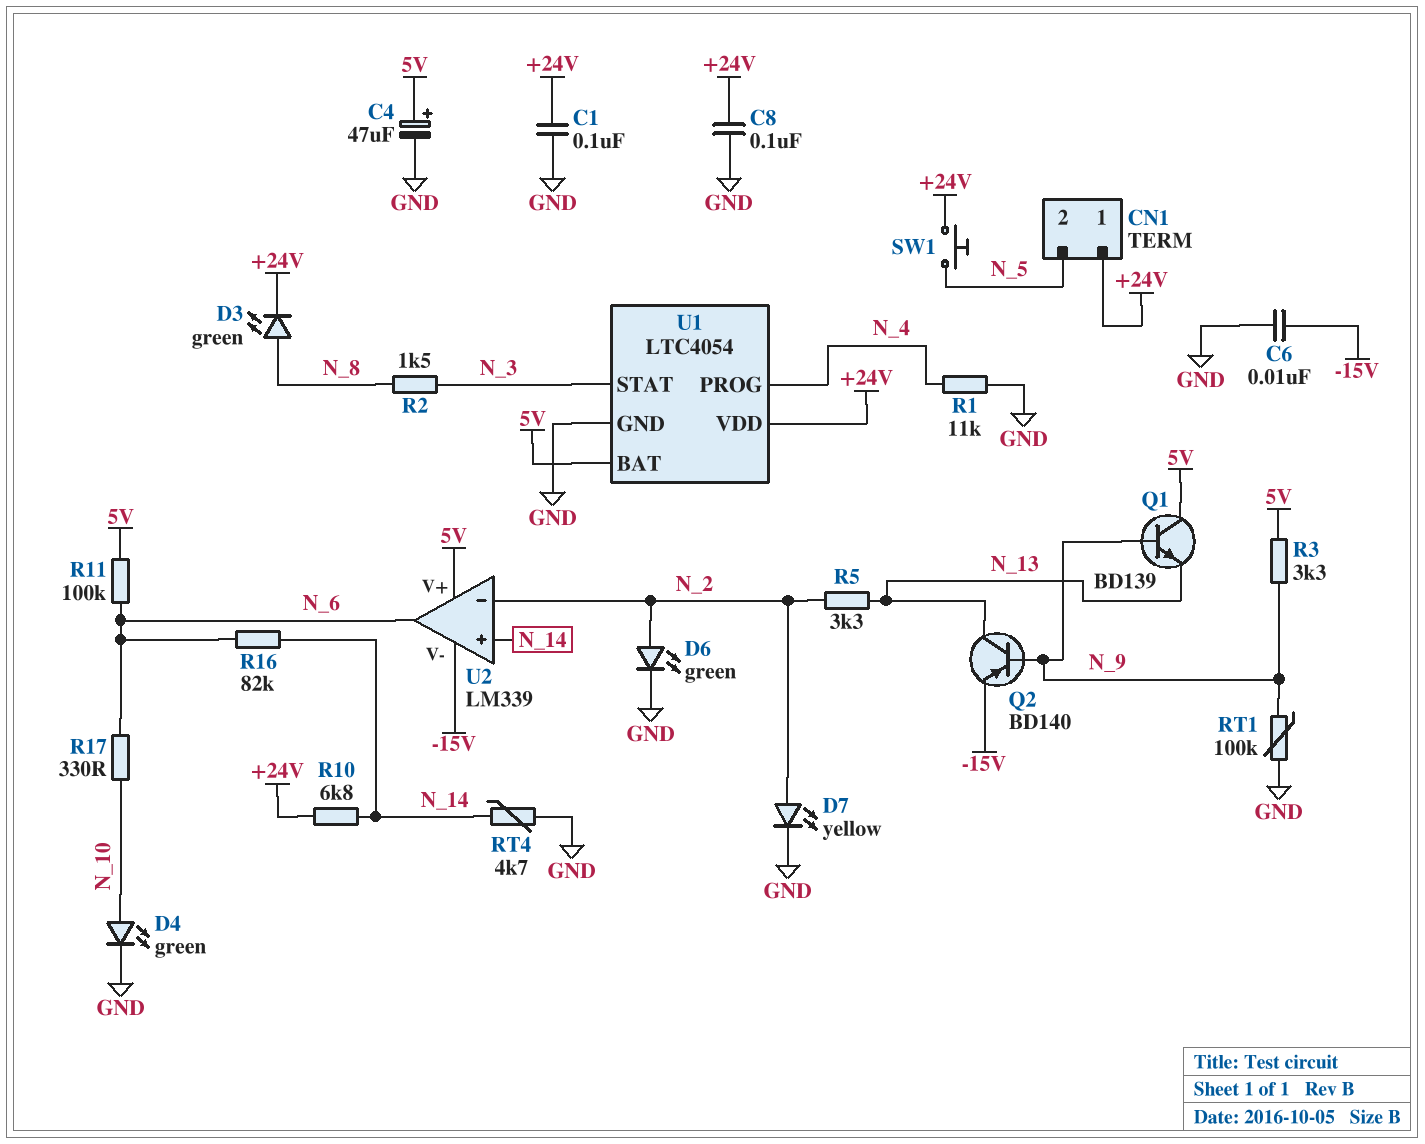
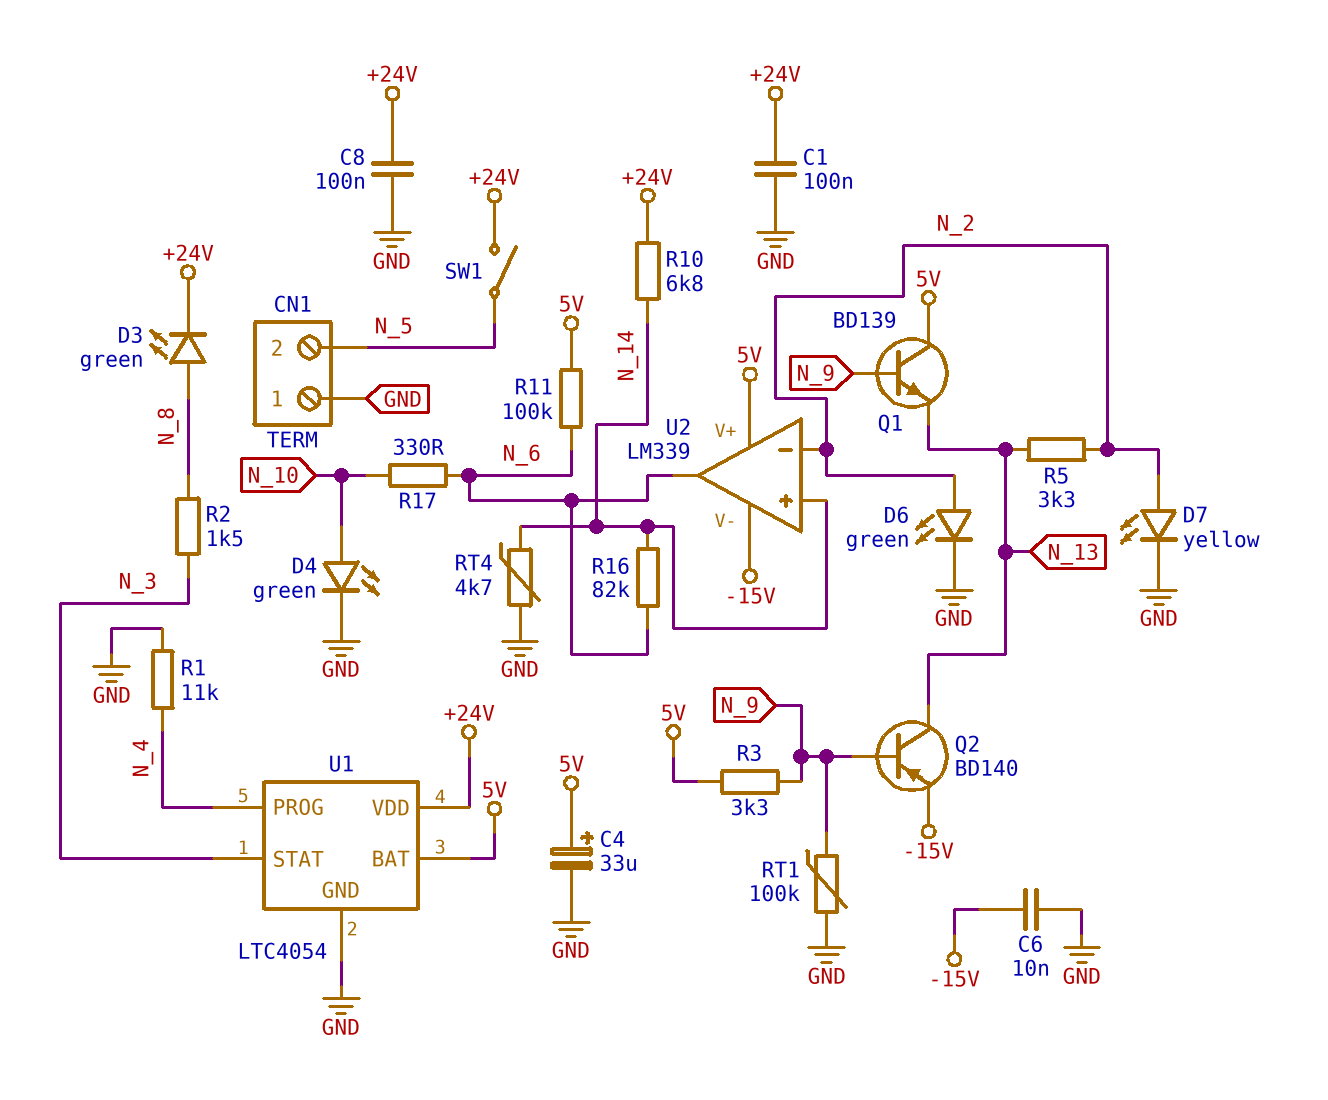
C4: 47uF (plus 5V, minus GND) -> 33uF (plus 5V, minus GND)
CN1 pin 1: +24V -> GND
SW1: button (+24V, N_5) -> switch (+24V, N_5)

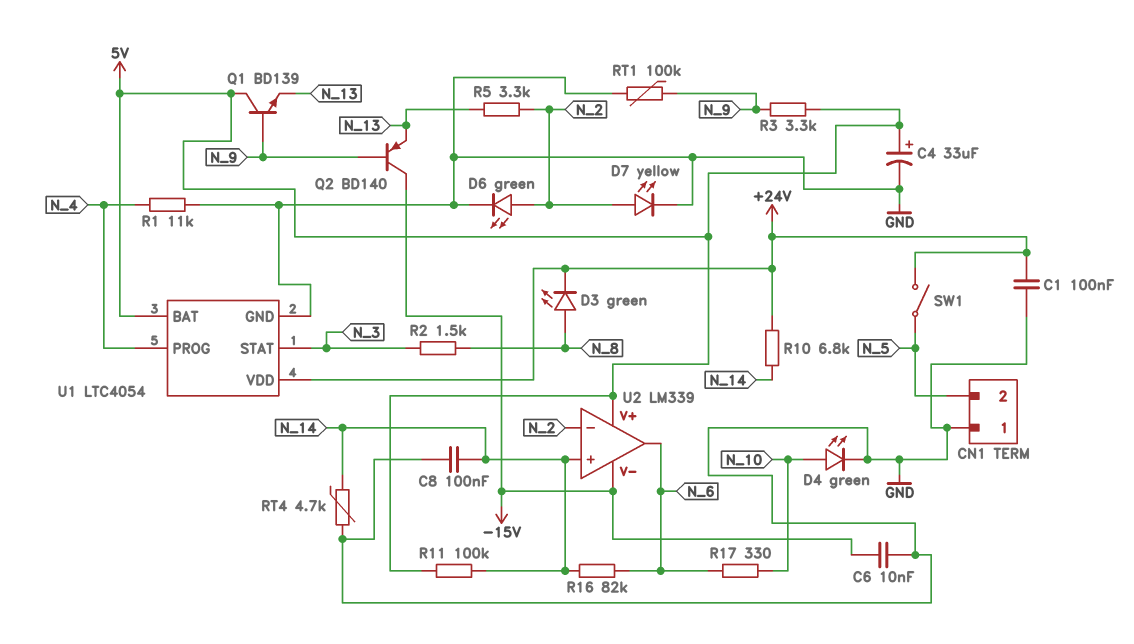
C8: 100nF (+24V, GND) -> 100nF (GND, N_14)
Q2: PNP BD140 (B N_9, C N_13, E -15V) -> PNP BD140 (B N_9, C -15V, E N_13)
R11: 100k (5V, N_6) -> 100k (5V, N_14)

